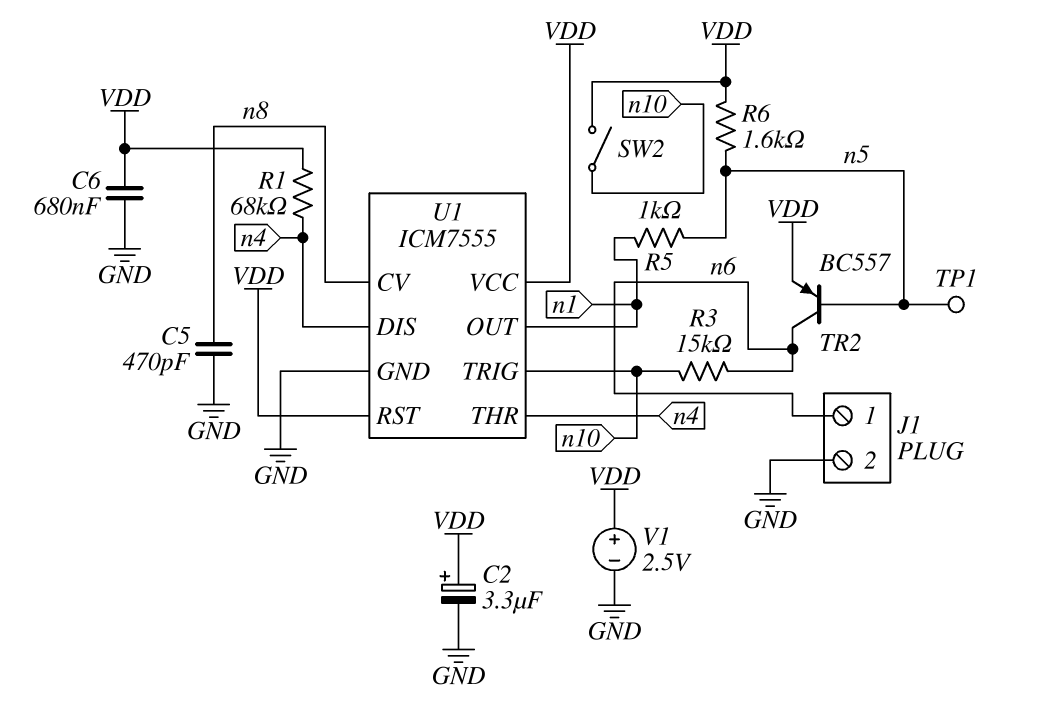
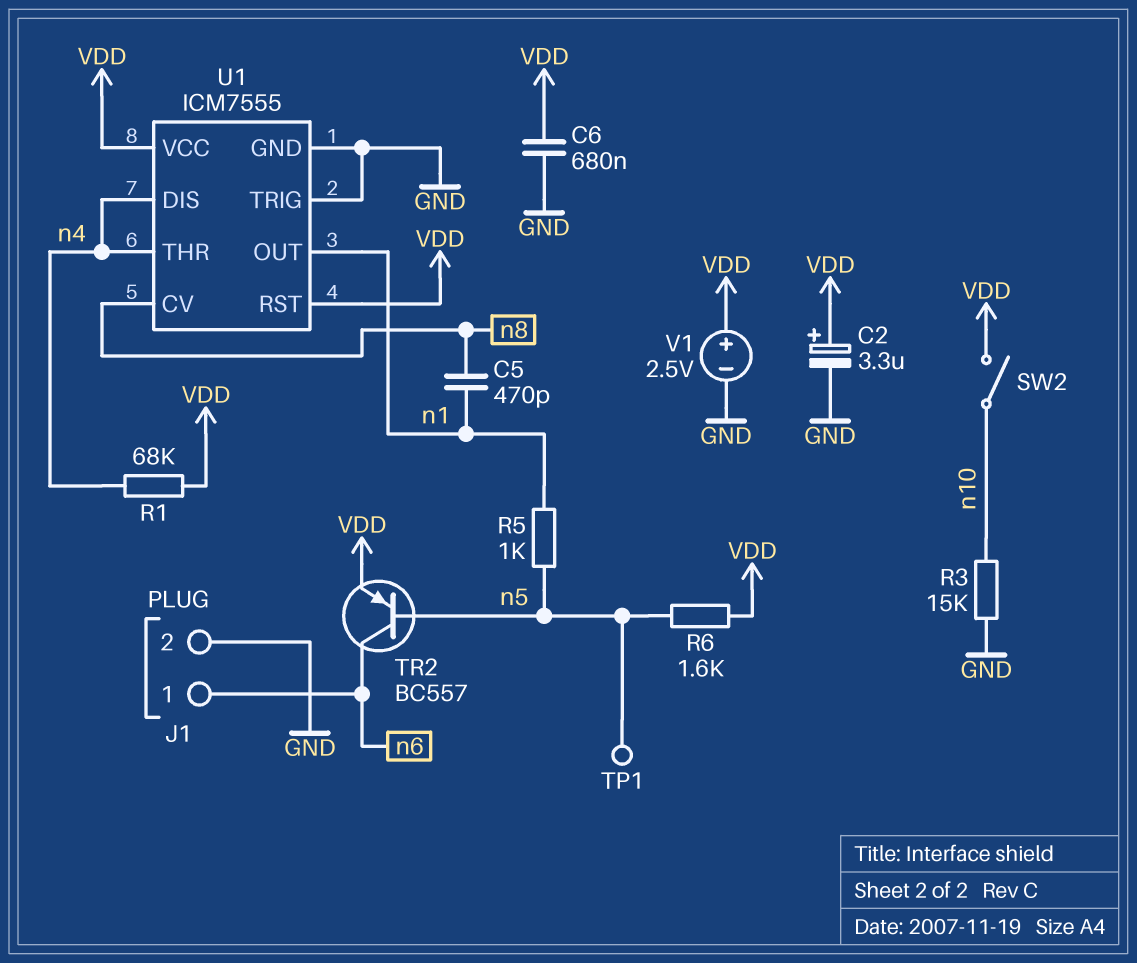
C5: 470pF (GND, n8) -> 470pF (n1, n8)
R3: 15k (n6, n10) -> 15k (GND, n10)
U1 pin TRIG: n10 -> GND

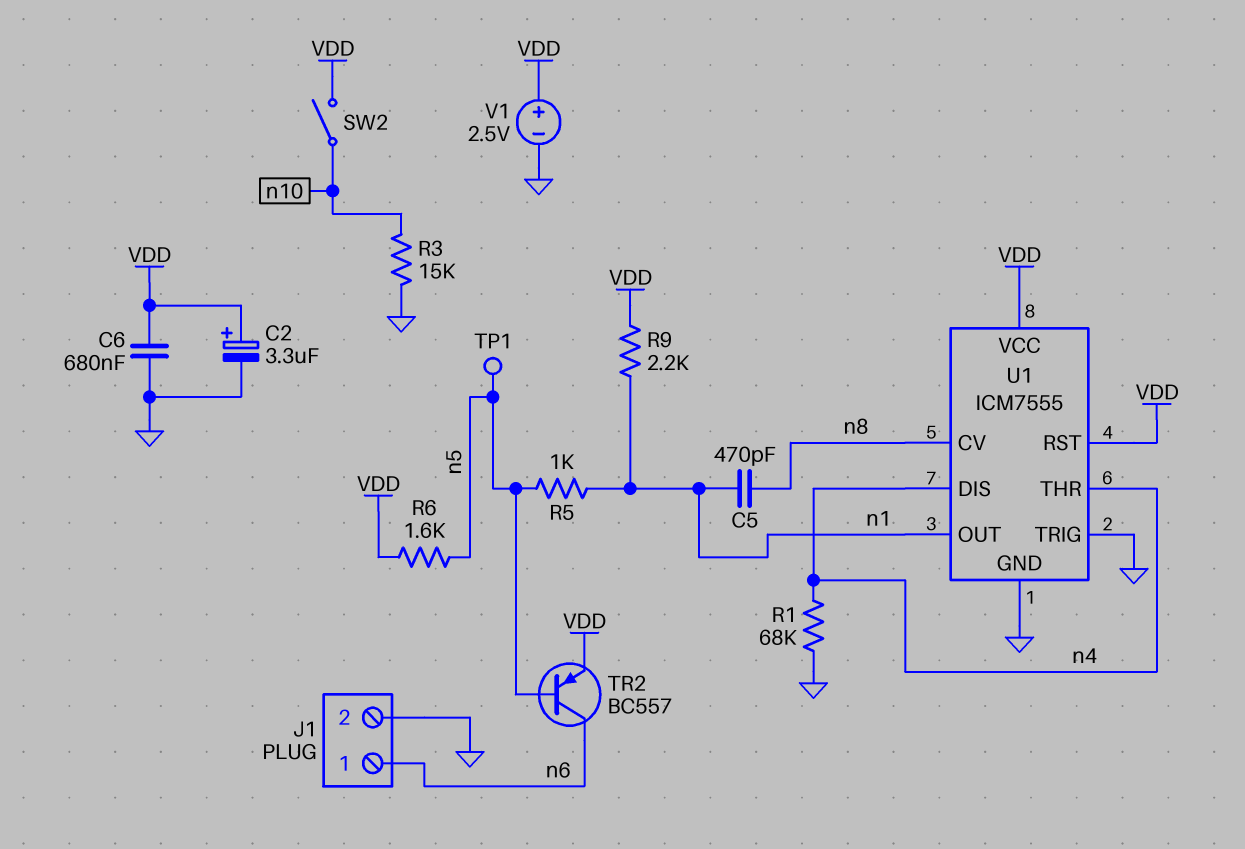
R1: 68k (VDD, n4) -> 68k (GND, n4)
R9: none -> 2.2k (VDD, n1)

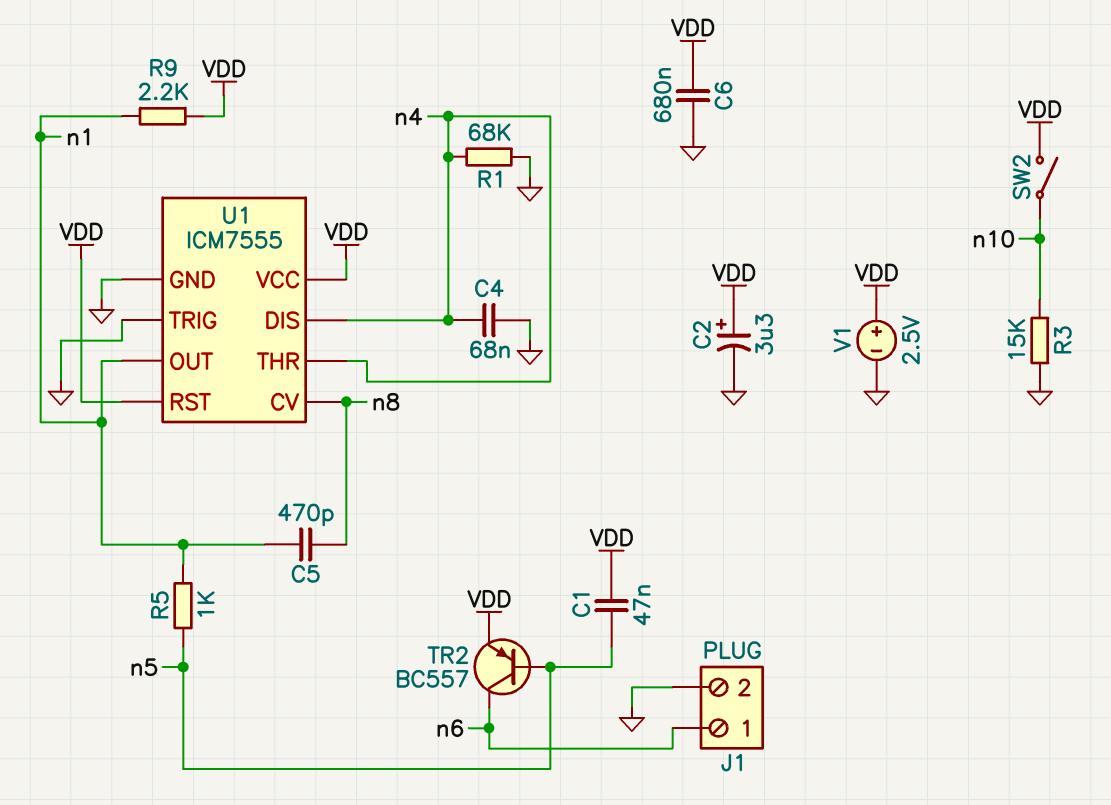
C1: none -> 47nF (VDD, n5)
C4: none -> 68nF (GND, n4)
R6: 1.6k (VDD, n5) -> none
TP1: test point (n5) -> none

